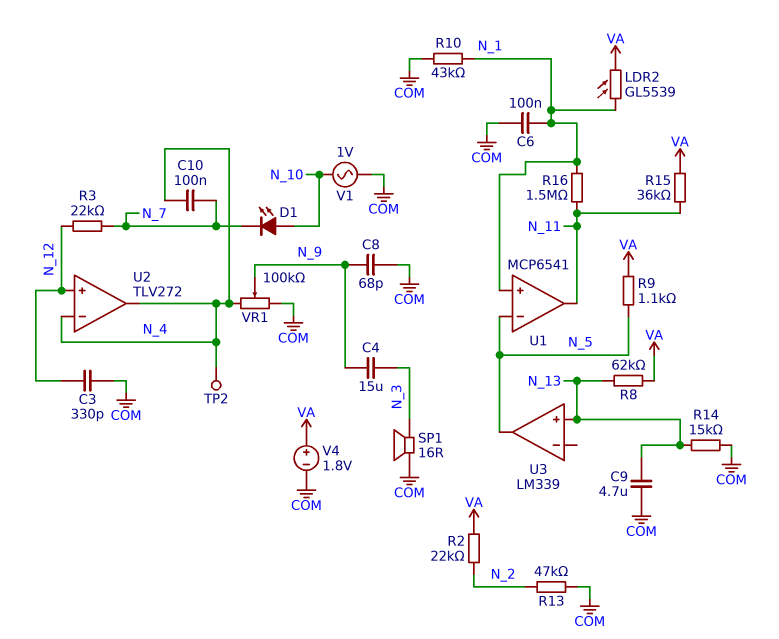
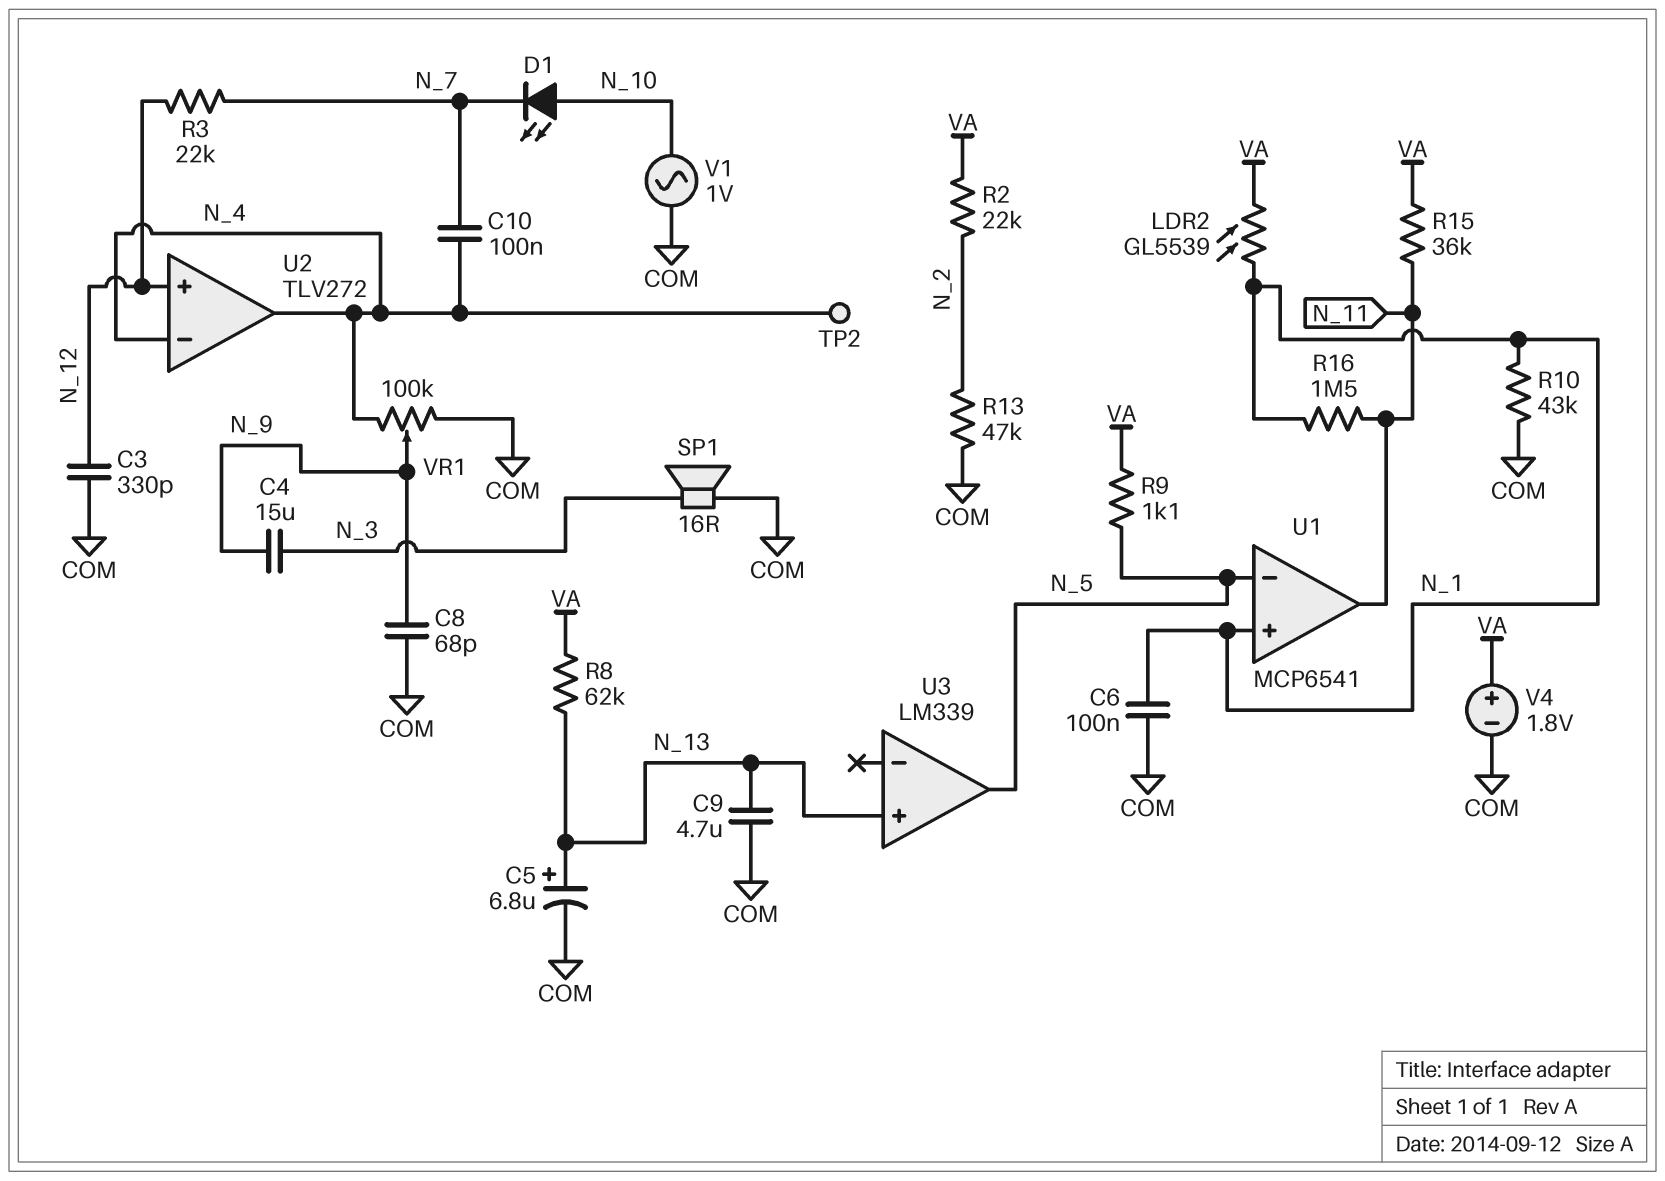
C5: none -> 6.8uF (plus N_13, minus COM)
R14: 15k (COM, N_13) -> none

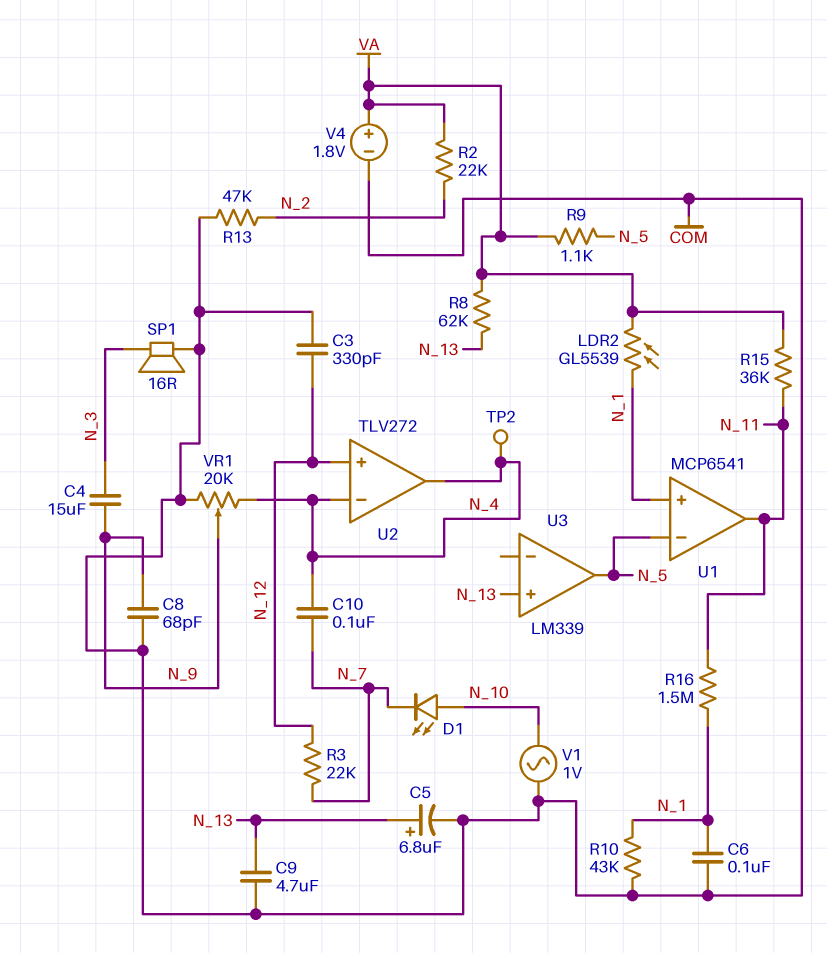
VR1: 100k (COM, N_4, wiper N_9) -> 20k (COM, N_4, wiper N_9)

